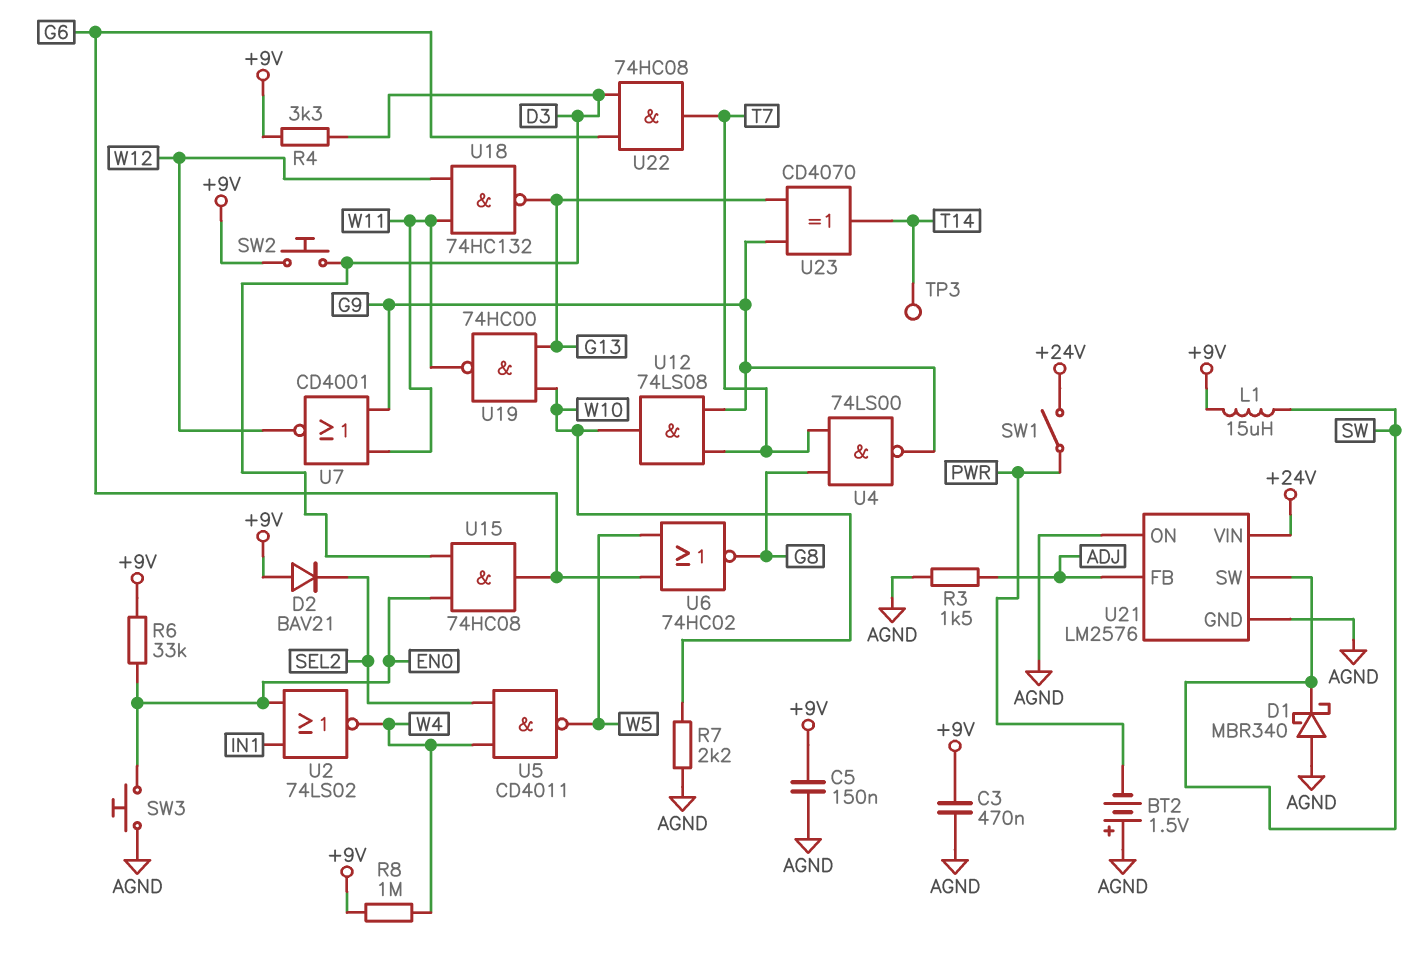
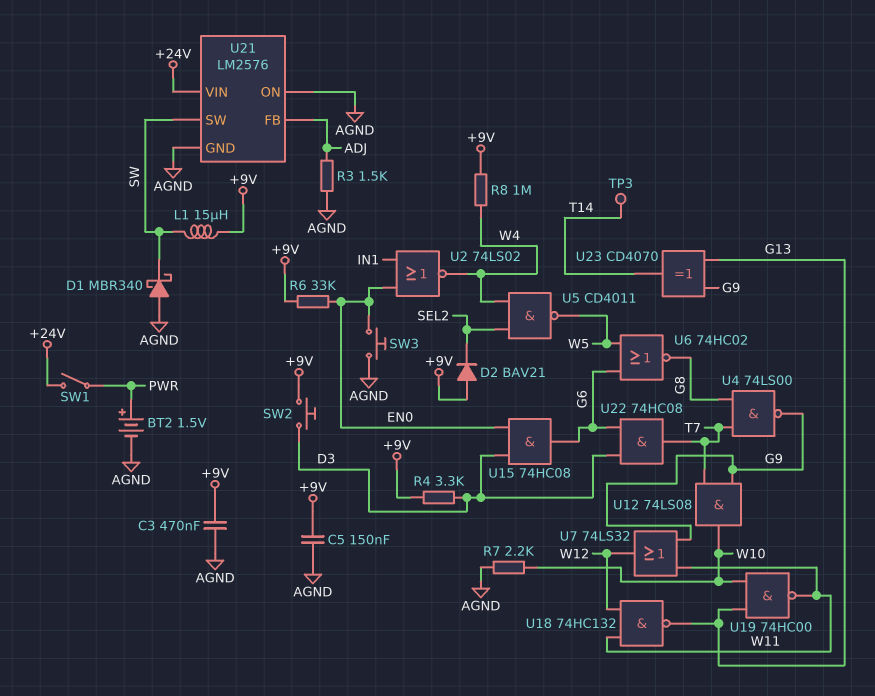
BT2: 1.5V (plus AGND, minus PWR) -> 1.5V (plus PWR, minus AGND)
U7: NOR CD4001 (in G9, in W11, out W12) -> OR 74LS32 (in G9, in W11, out W12)

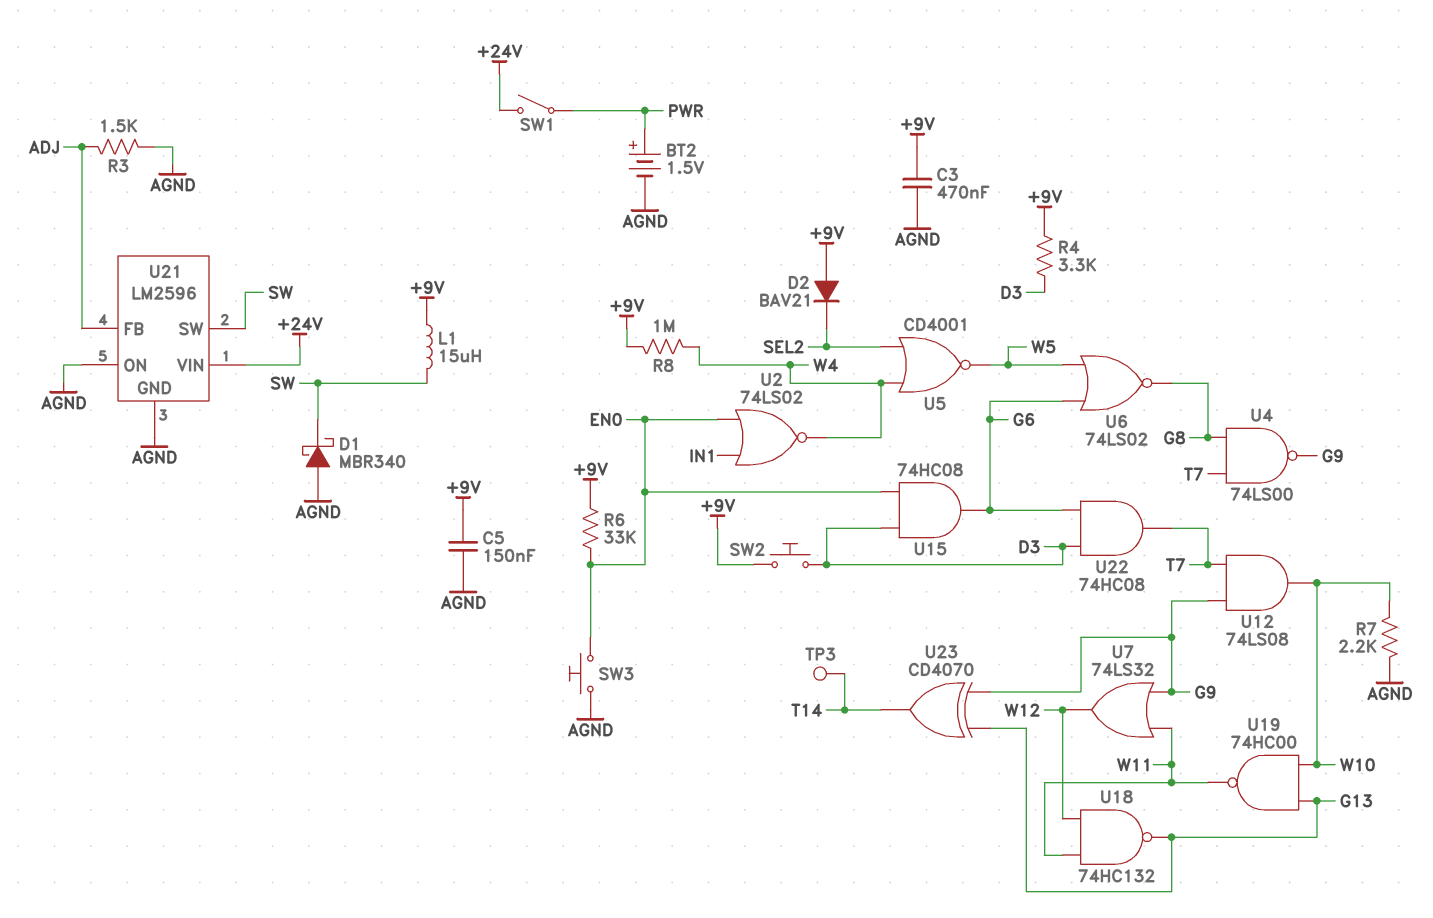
U5: NAND CD4011 (in SEL2, in W4, out W5) -> NOR CD4001 (in SEL2, in W4, out W5)
U6: NOR 74HC02 (in G6, in W5, out G8) -> NOR 74LS02 (in G6, in W5, out G8)
U21: LM2576 -> LM2596

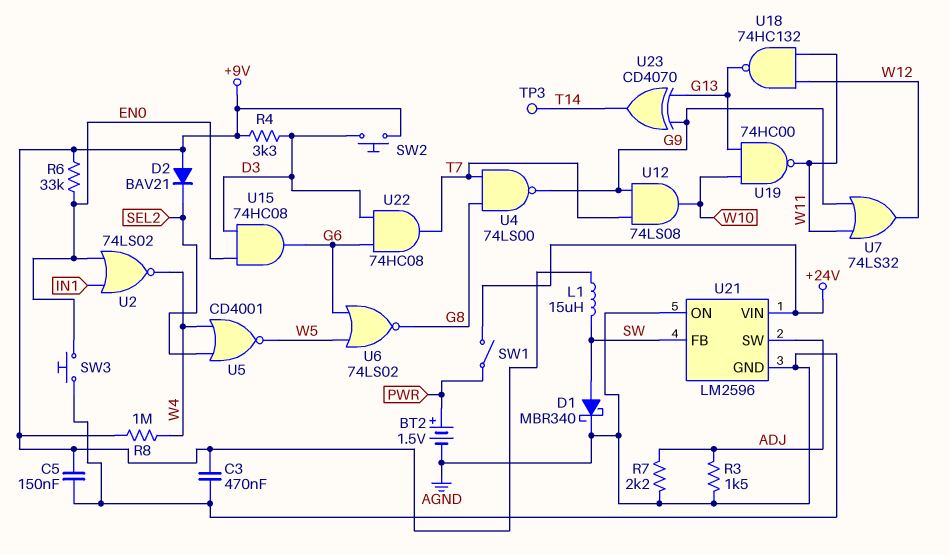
D1: schottky MBR340 (A AGND, K SW) -> schottky MBR340 (A SW, K AGND)
R7: 2.2k (AGND, W10) -> 2.2k (ADJ, AGND)
U21 pin FB: ADJ -> SW
U21 pin SW: SW -> ADJ

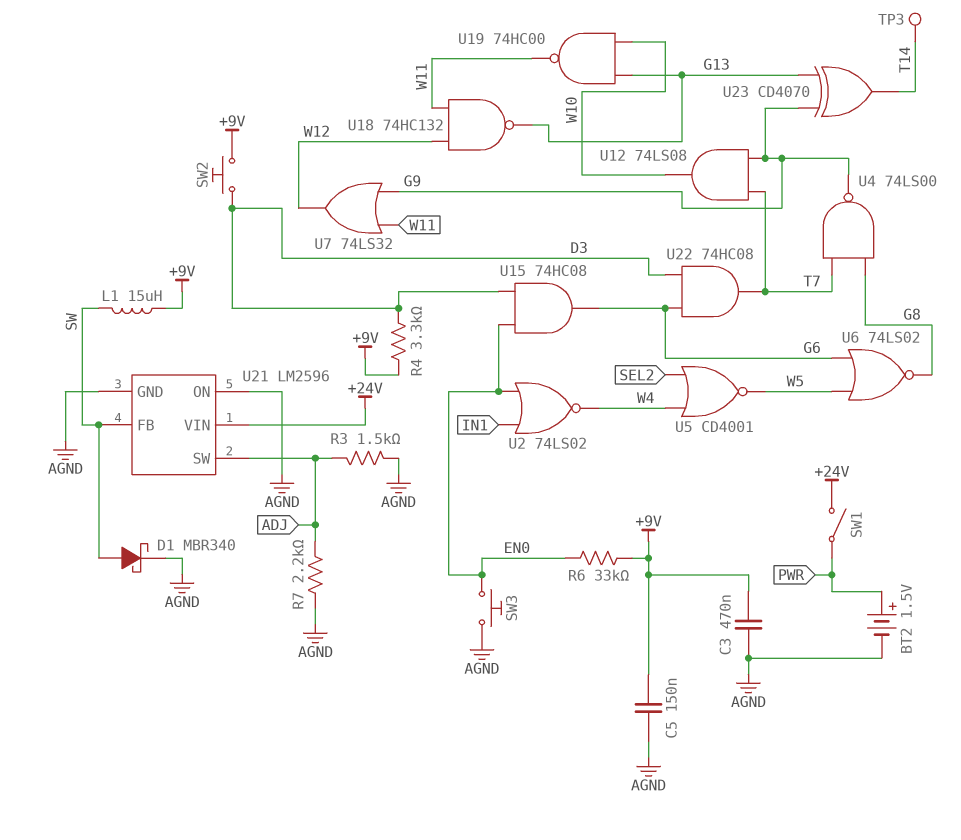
D2: diode BAV21 (A +9V, K SEL2) -> none
R8: 1M (+9V, W4) -> none

